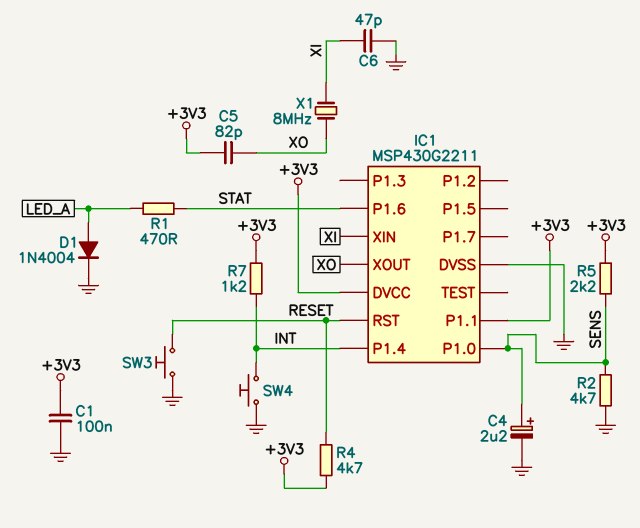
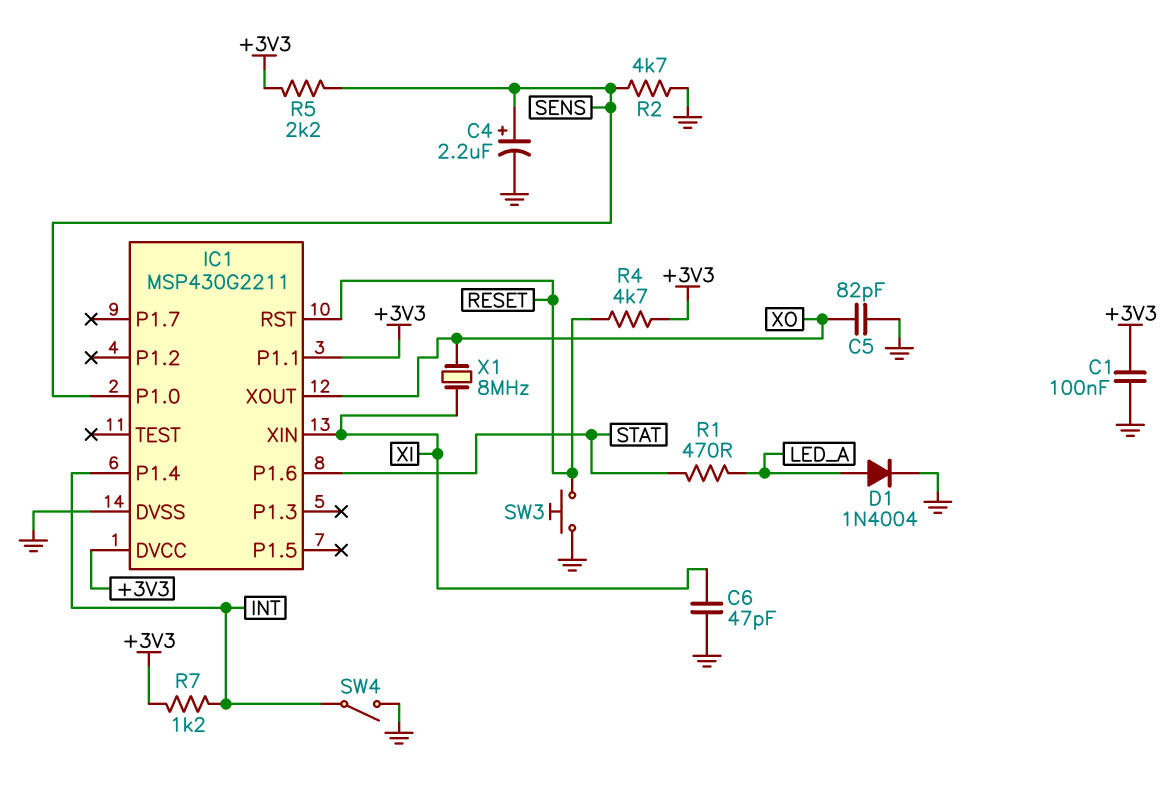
C5: 82pF (+3V3, XO) -> 82pF (GND, XO)
SW4: button (GND, INT) -> switch (GND, INT)

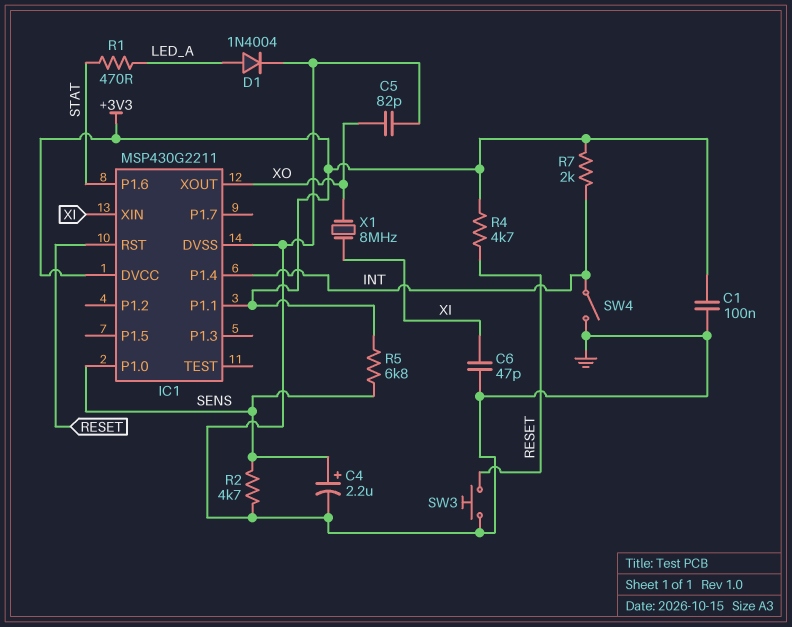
R5: 2.2k (+3V3, SENS) -> 6.8k (+3V3, SENS)
R7: 1.2k (+3V3, INT) -> 2k (+3V3, INT)

